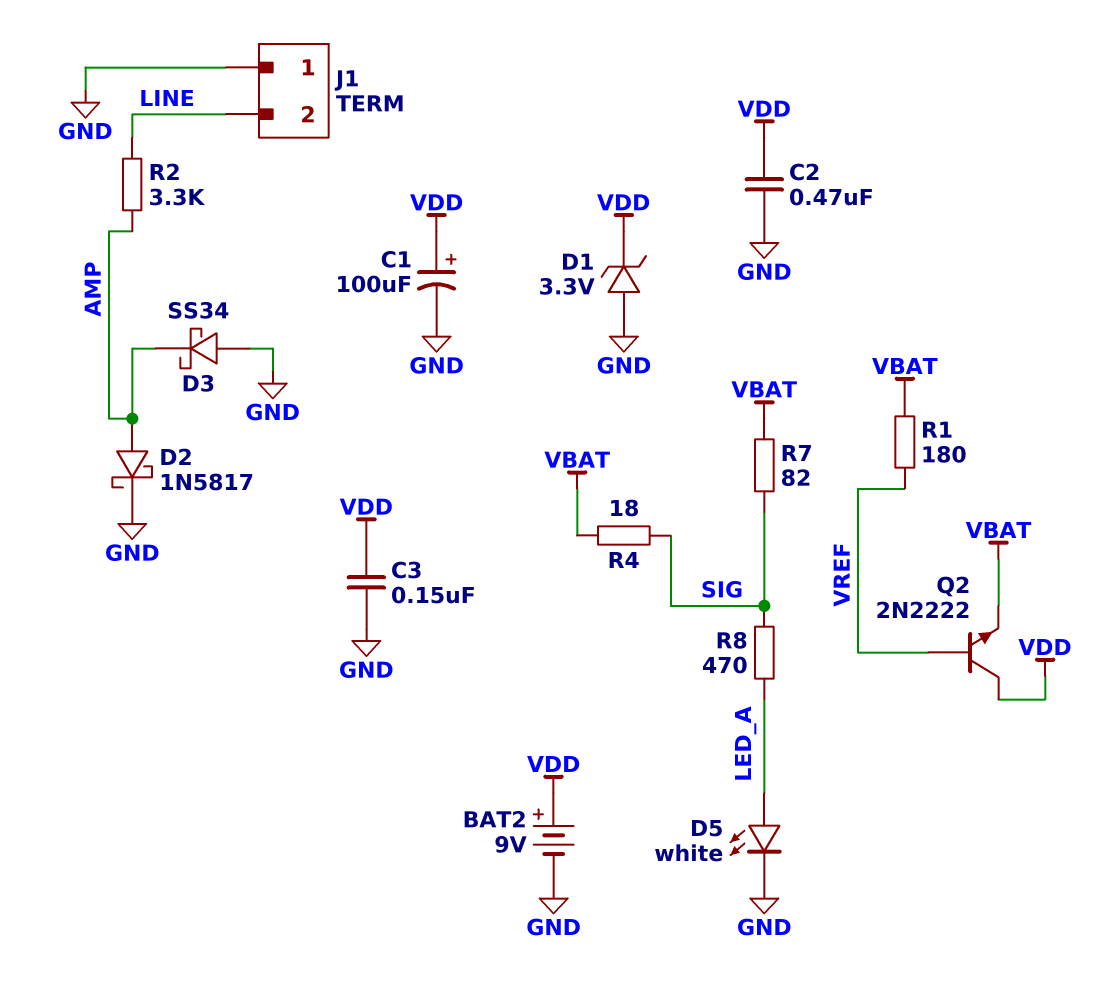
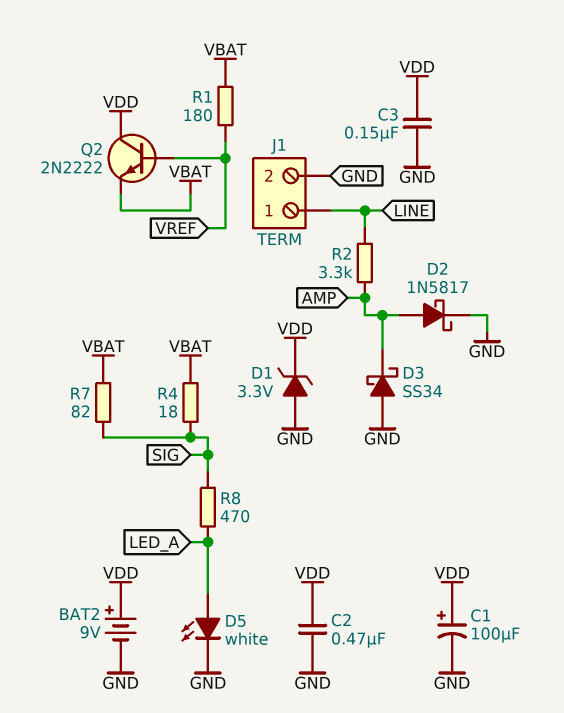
J1 pin 1: GND -> LINE
J1 pin 2: LINE -> GND

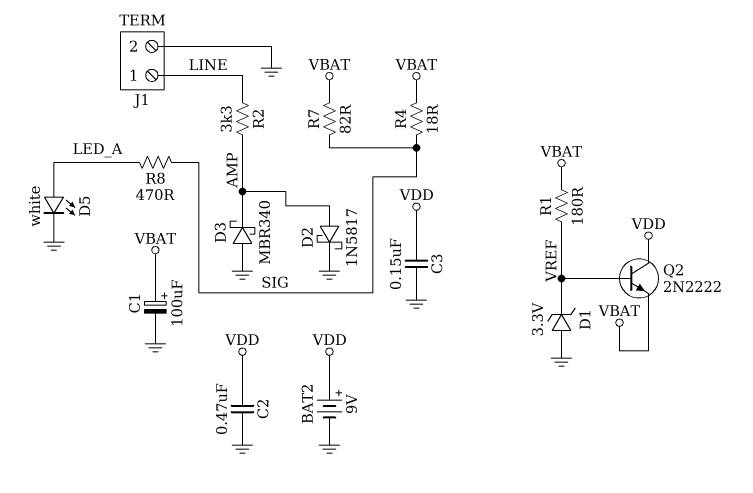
C1: 100uF (plus VDD, minus GND) -> 100uF (plus VBAT, minus GND)
D1: zener 3.3V (A GND, K VDD) -> zener 3.3V (A GND, K VREF)
D3: schottky SS34 (A GND, K AMP) -> schottky MBR340 (A GND, K AMP)

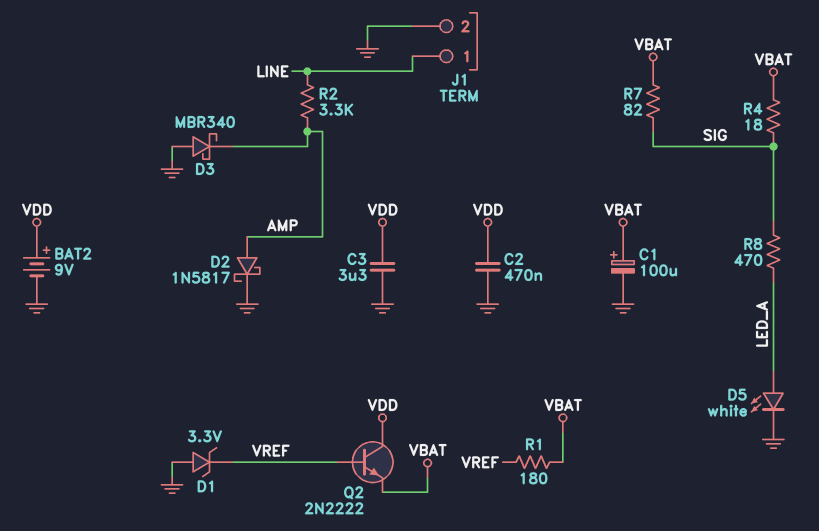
C3: 150nF (GND, VDD) -> 3.3uF (GND, VDD)

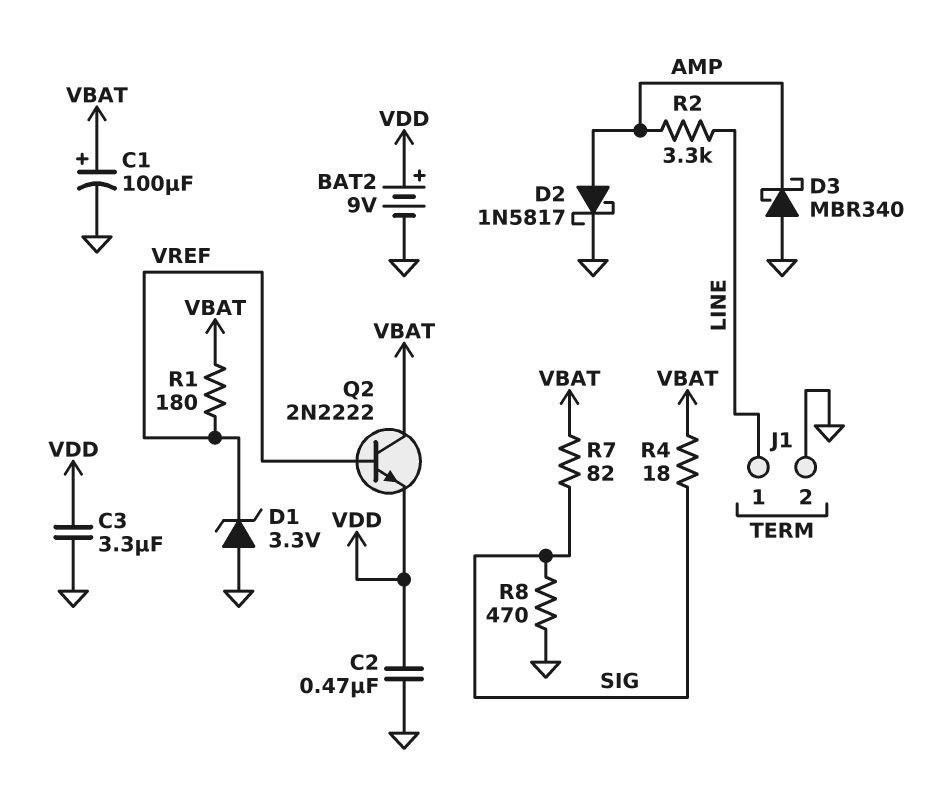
D5: LED white (A LED_A, K GND) -> none
Q2: NPN 2N2222 (B VREF, C VDD, E VBAT) -> NPN 2N2222 (B VREF, C VBAT, E VDD)
R8: 470 (LED_A, SIG) -> 470 (GND, SIG)

